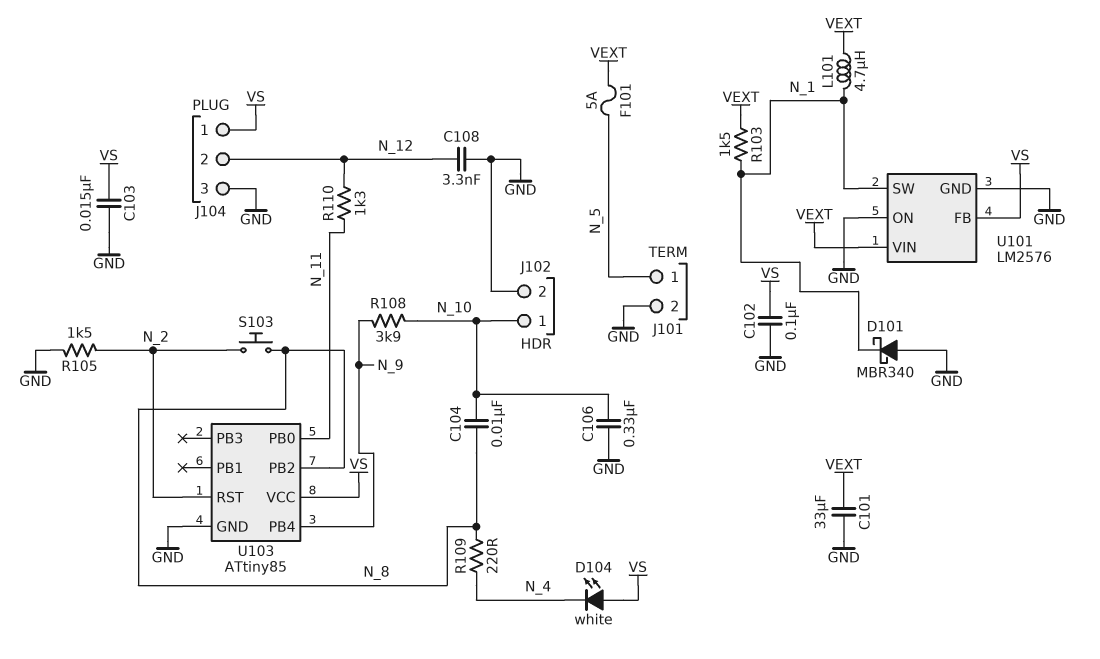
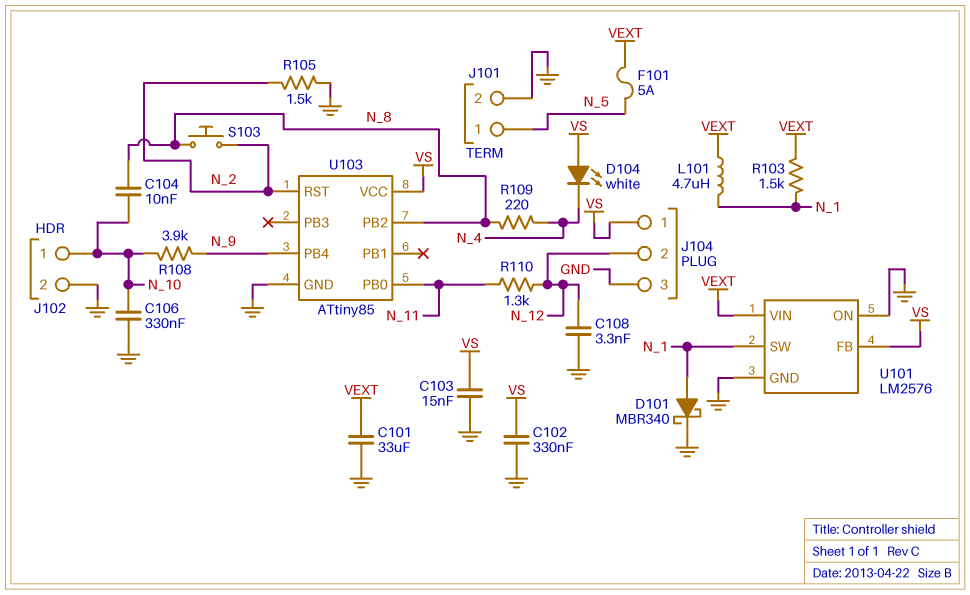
C102: 100nF (GND, VS) -> 330nF (GND, VS)
D101: schottky MBR340 (A GND, K N_1) -> schottky MBR340 (A N_1, K GND)

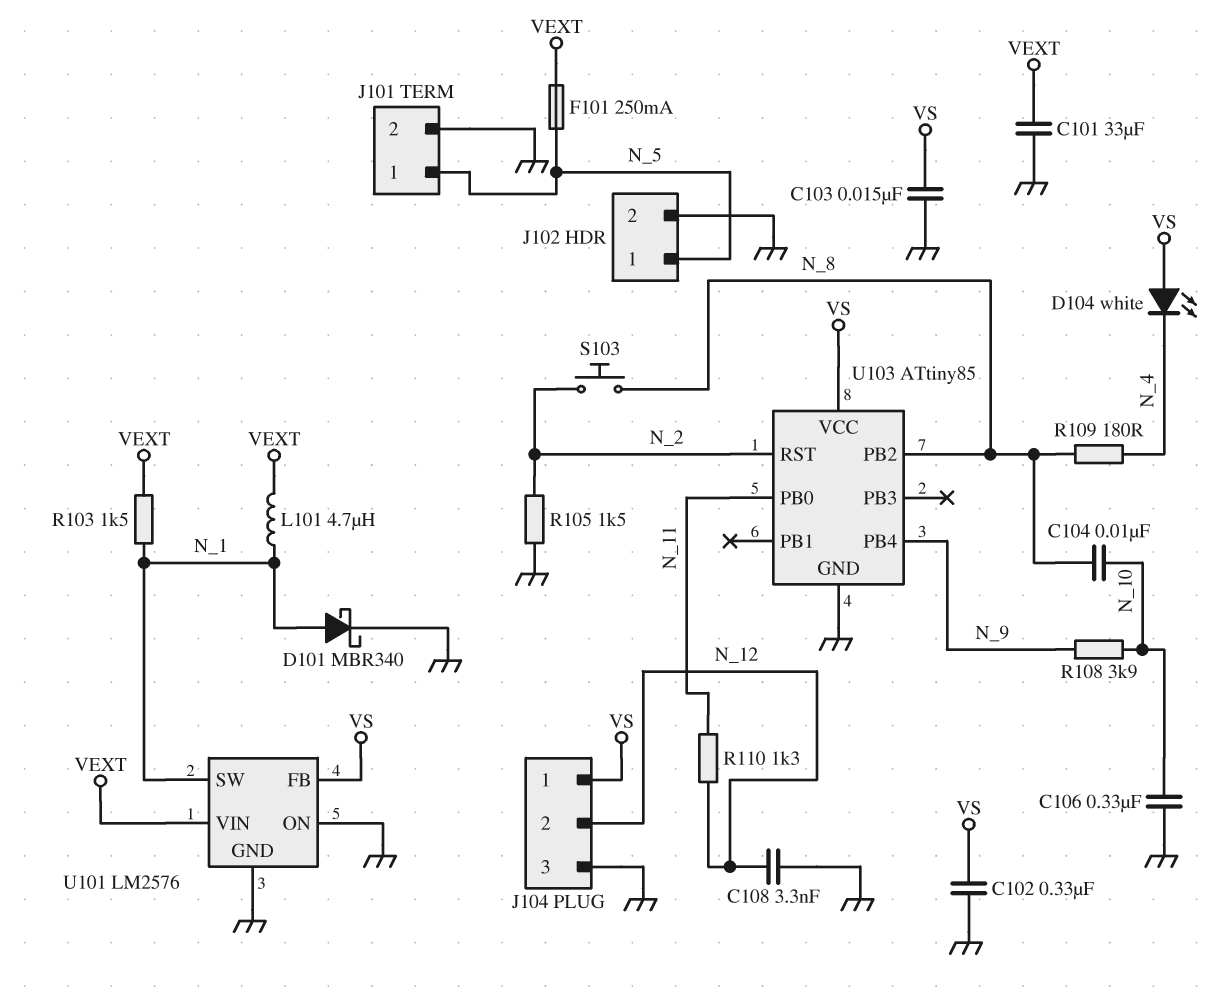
F101: 5A (N_5, VEXT) -> 250mA (N_5, VEXT)
J102 pin 1: N_10 -> N_5
R109: 220 (N_4, N_8) -> 180 (N_4, N_8)

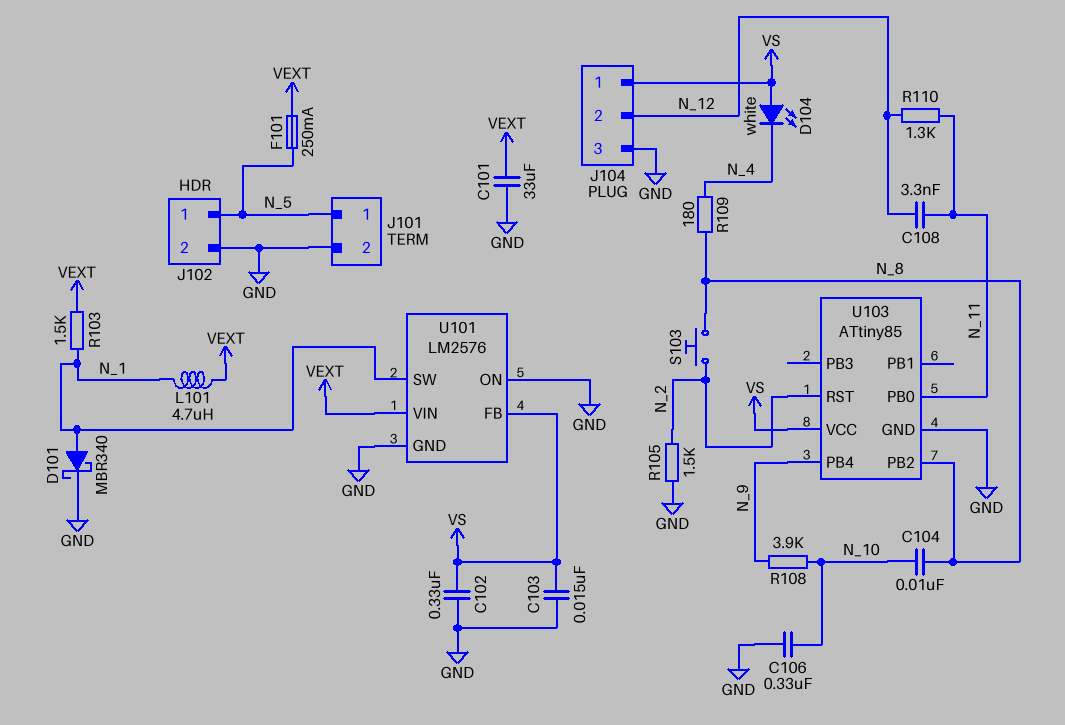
C108: 3.3nF (GND, N_12) -> 3.3nF (N_11, N_12)

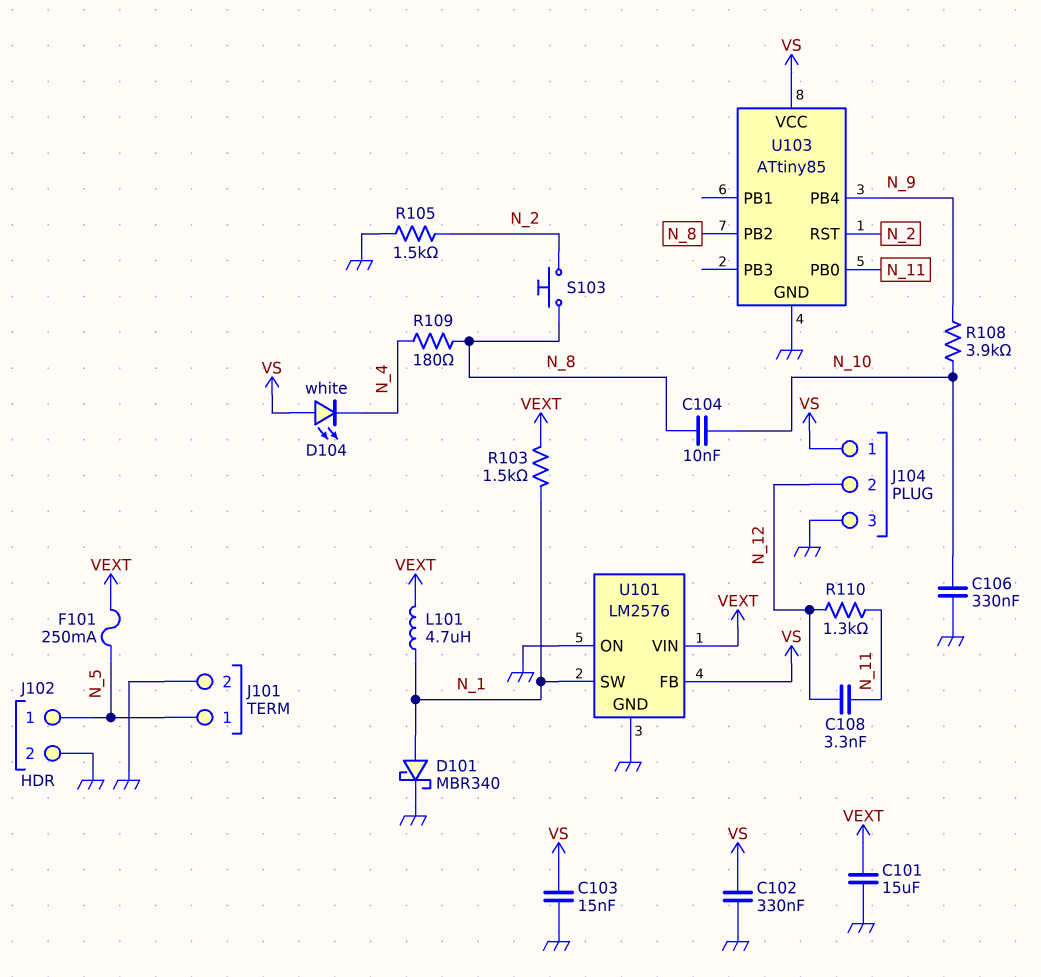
C101: 33uF (GND, VEXT) -> 15uF (GND, VEXT)

